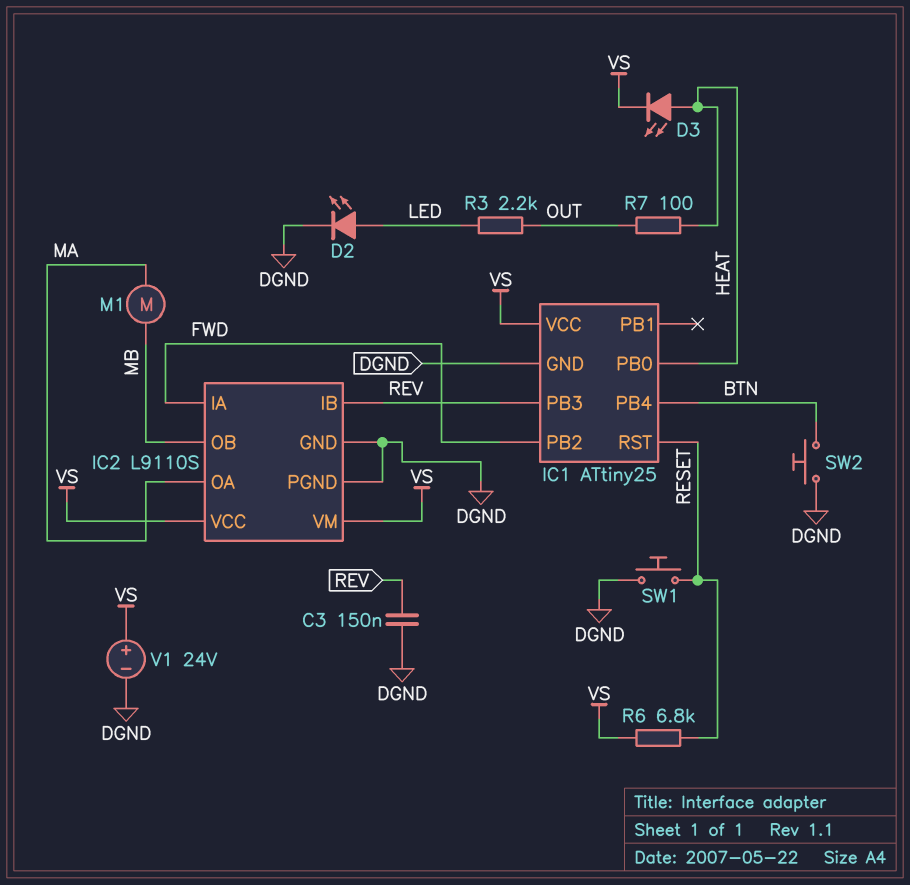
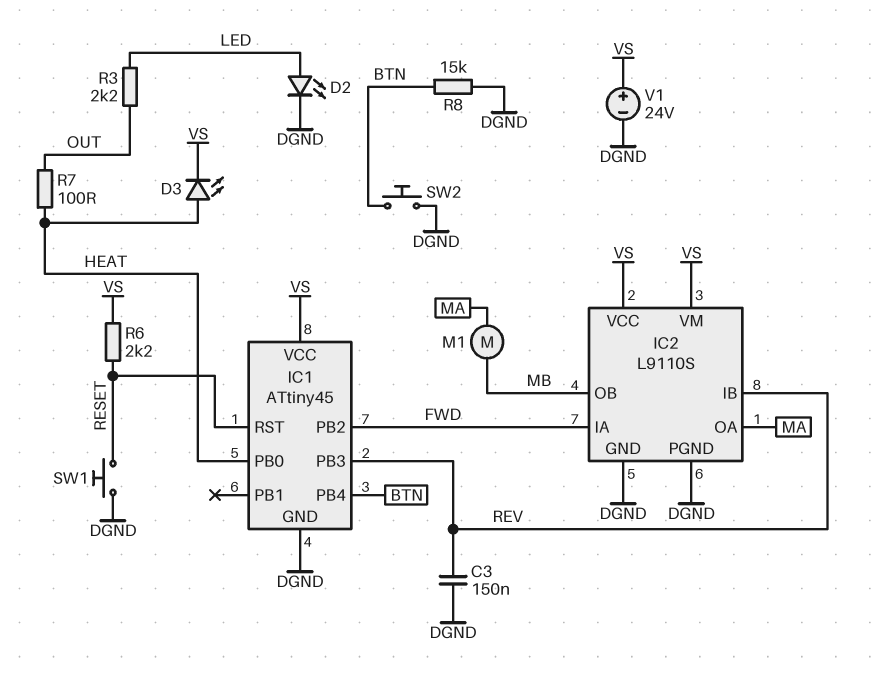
IC1: ATtiny25 -> ATtiny45
R6: 6.8k (RESET, VS) -> 2.2k (RESET, VS)
R8: none -> 15k (BTN, DGND)

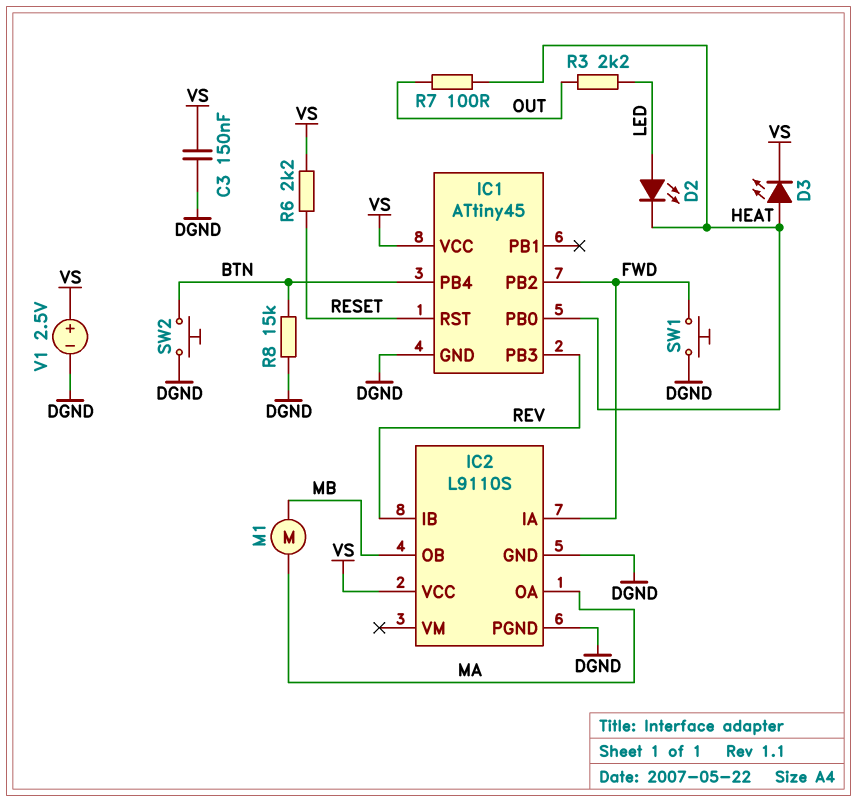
C3: 150nF (DGND, REV) -> 150nF (DGND, VS)
D2: LED (A LED, K DGND) -> LED (A LED, K HEAT)
IC2 pin VM: VS -> none
SW1: button (DGND, RESET) -> button (DGND, FWD)
V1: 24V (plus VS, minus DGND) -> 2.5V (plus VS, minus DGND)

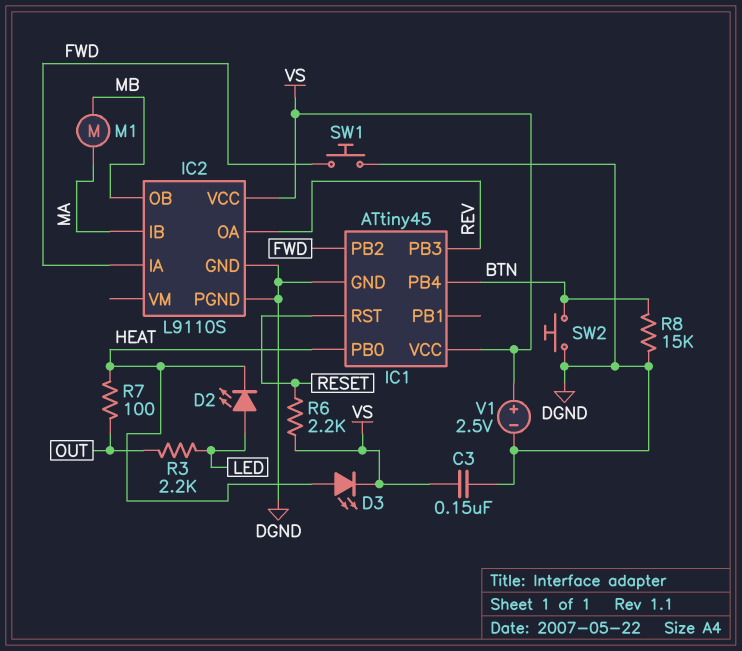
IC2 pin IB: REV -> MA
IC2 pin OA: MA -> REV

